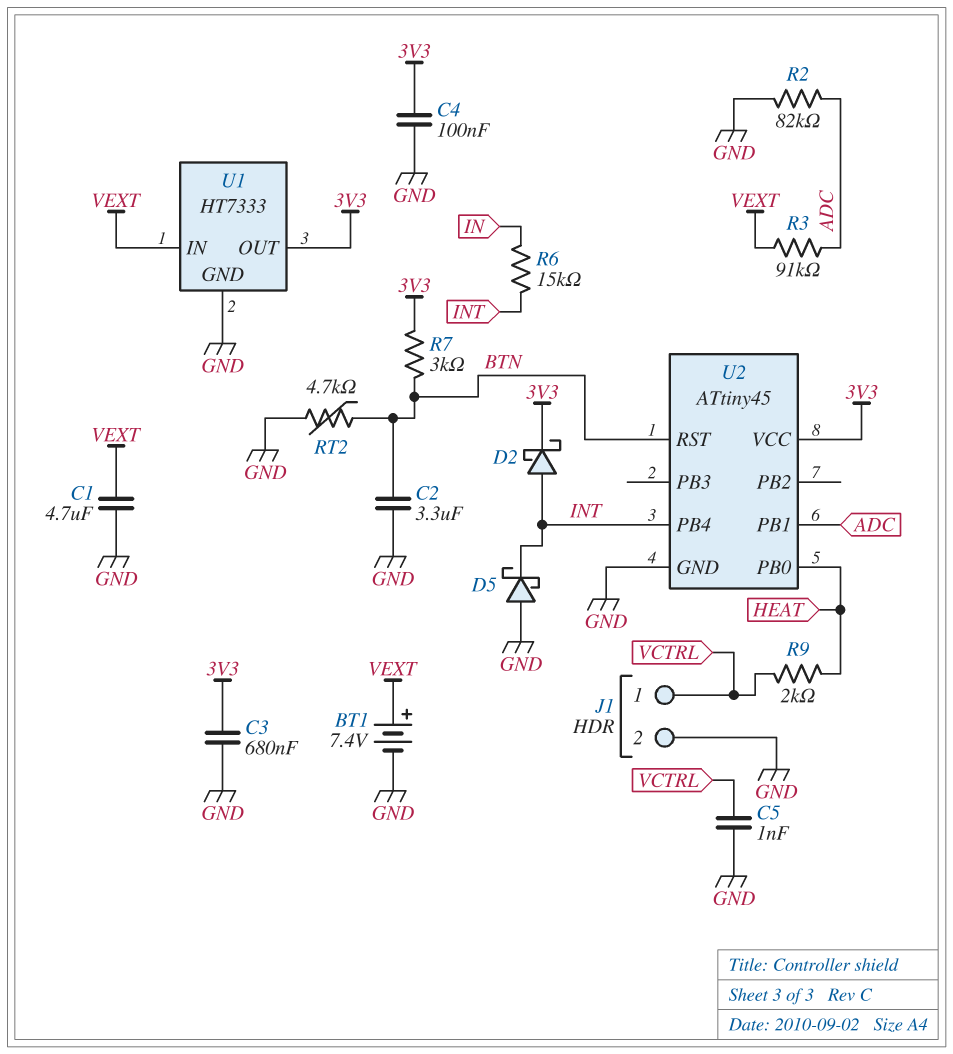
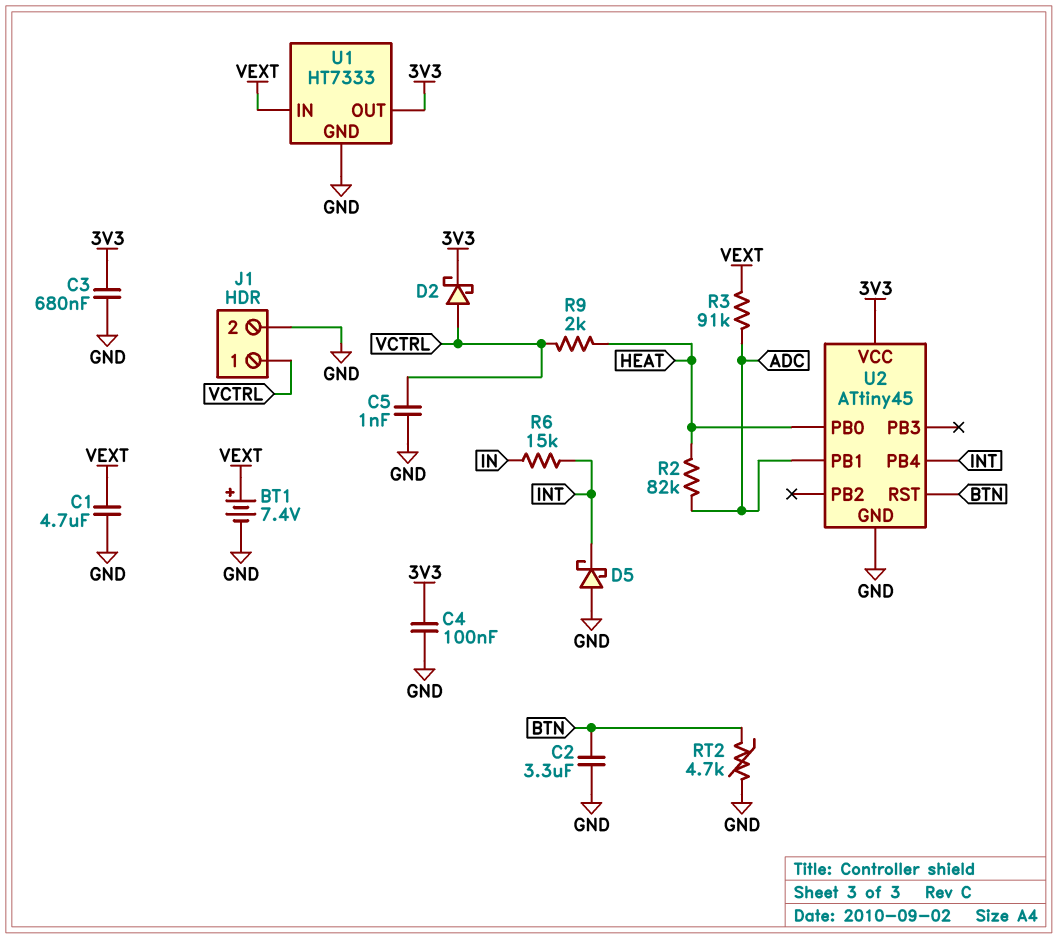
D2: schottky (A INT, K 3V3) -> schottky (A VCTRL, K 3V3)
R2: 82k (ADC, GND) -> 82k (ADC, HEAT)
R7: 3k (3V3, BTN) -> none

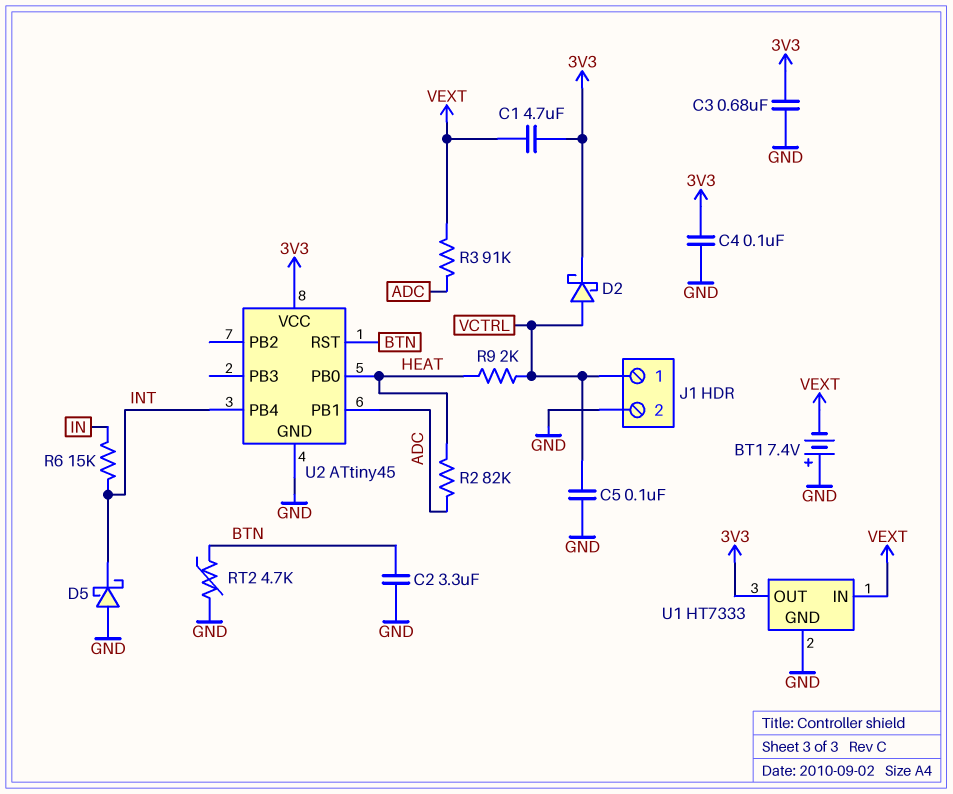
BT1: 7.4V (plus VEXT, minus GND) -> 7.4V (plus GND, minus VEXT)
C1: 4.7uF (GND, VEXT) -> 4.7uF (3V3, VEXT)
C5: 1nF (GND, VCTRL) -> 100nF (GND, VCTRL)

